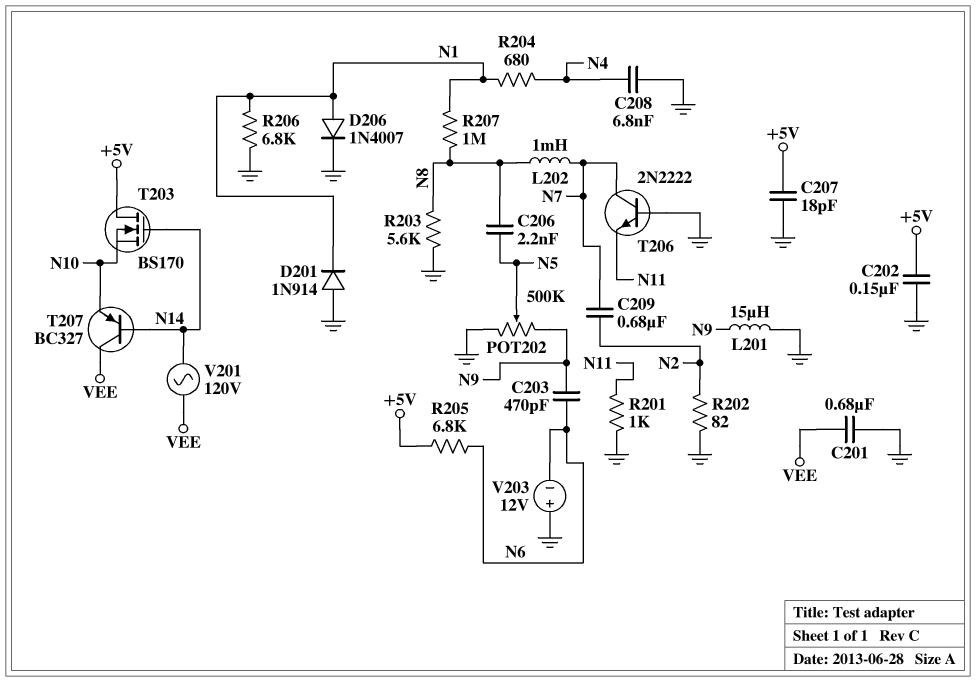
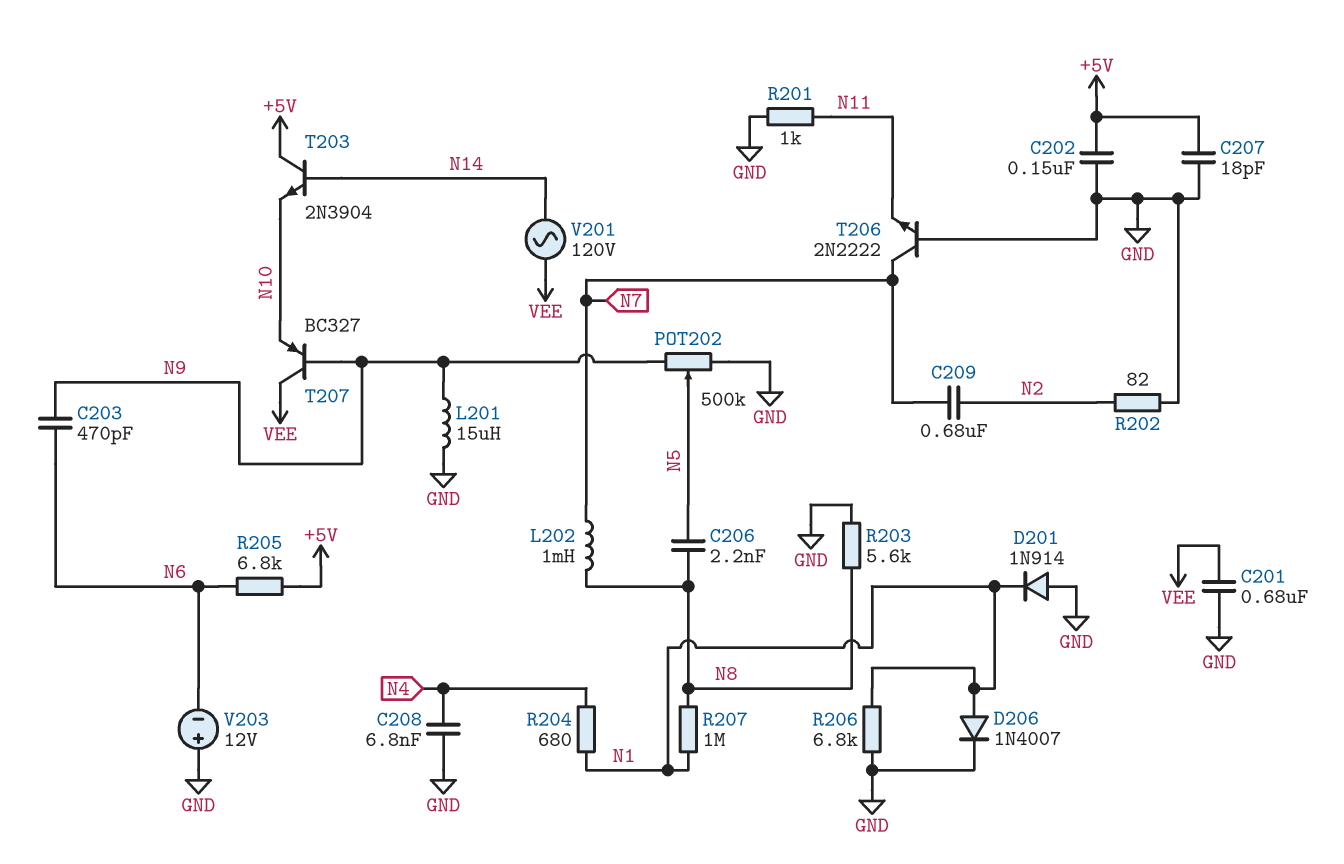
T203: NMOS BS170 (G N14, D +5V, S N10) -> NPN 2N3904 (B N14, C +5V, E N10)
T207: PNP BC327 (B N14, C VEE, E N10) -> PNP BC327 (B N9, C VEE, E N10)

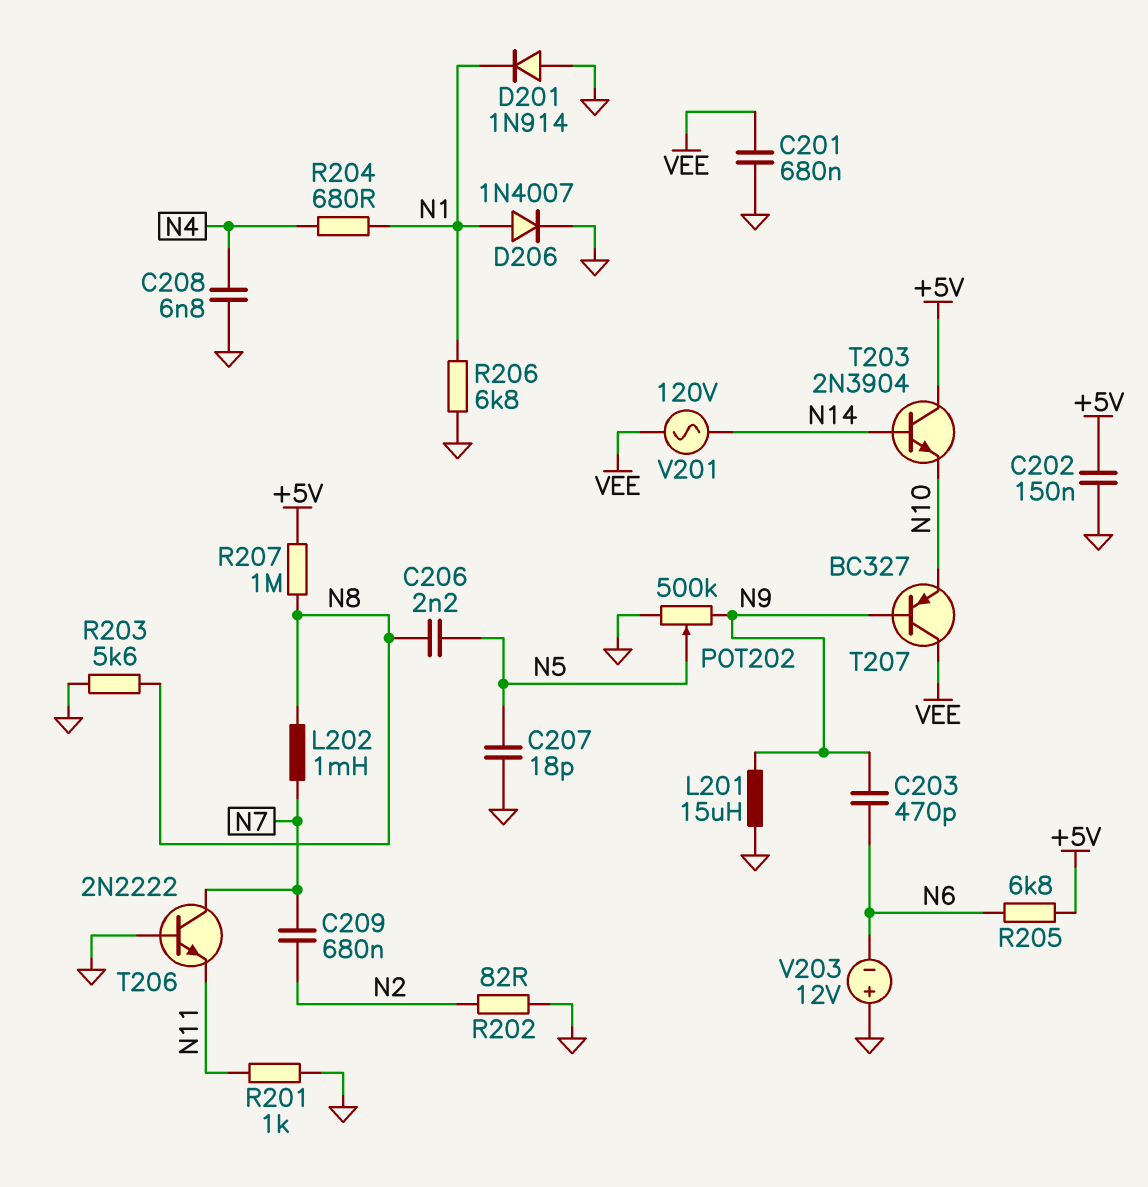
C207: 18pF (+5V, GND) -> 18pF (GND, N5)
R207: 1M (N1, N8) -> 1M (+5V, N8)

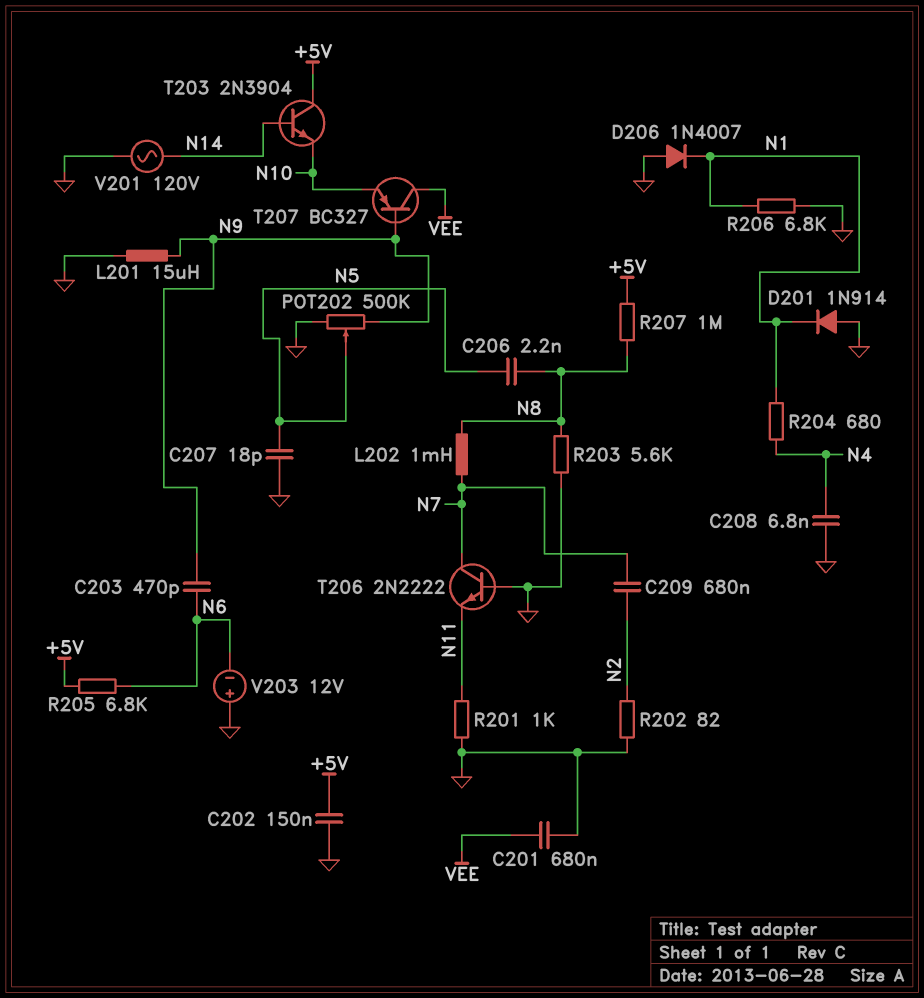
D206: diode 1N4007 (A N1, K GND) -> diode 1N4007 (A GND, K N1)
V201: AC 120V (N14, VEE) -> AC 120V (GND, N14)

